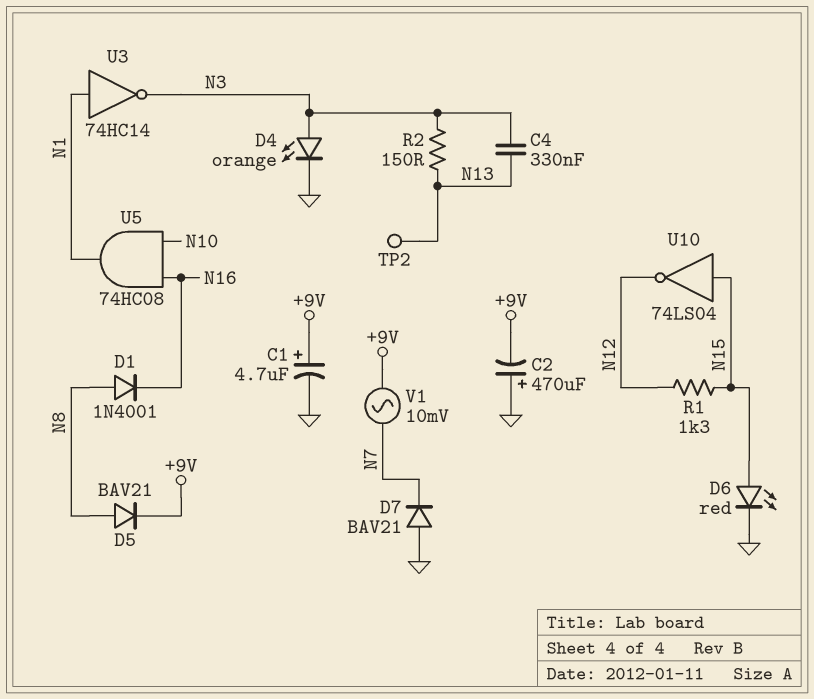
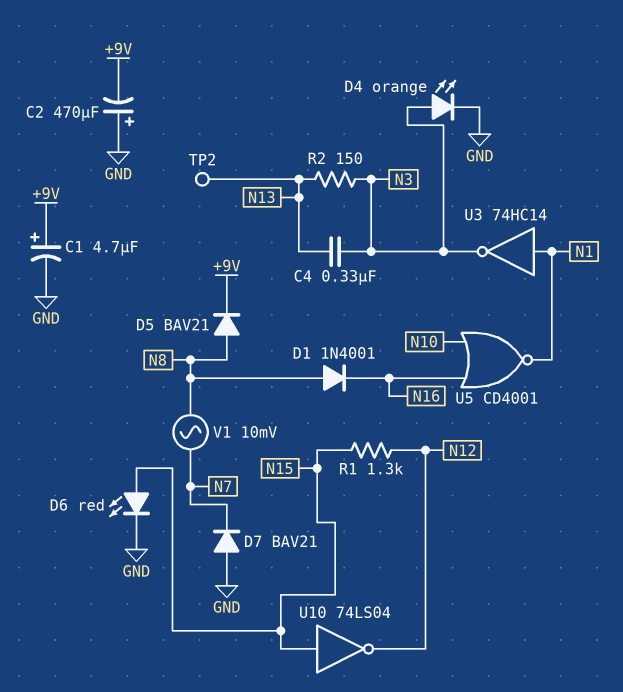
U5: AND 74HC08 (in N10, in N16, out N1) -> NOR CD4001 (in N10, in N16, out N1)
V1: AC 10mV (+9V, N7) -> AC 10mV (N7, N8)

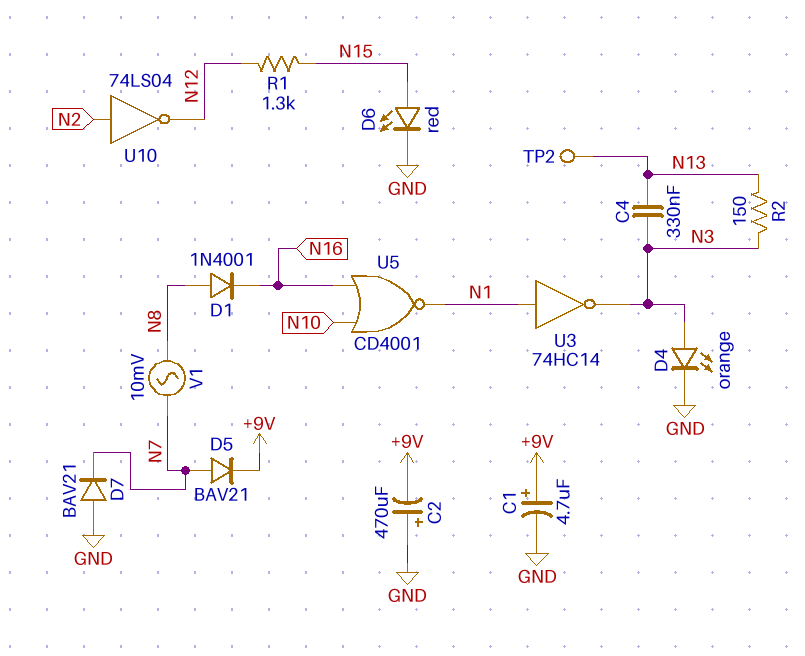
D5: diode BAV21 (A N8, K +9V) -> diode BAV21 (A N7, K +9V)
U10: NOT 74LS04 (in N15, out N12) -> NOT 74LS04 (in N2, out N12)

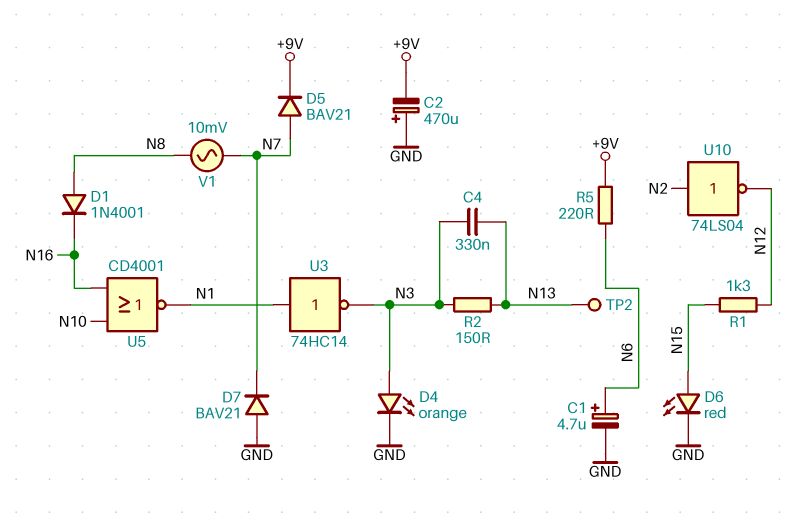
C1: 4.7uF (plus +9V, minus GND) -> 4.7uF (plus N6, minus GND)
R5: none -> 220 (+9V, N6)

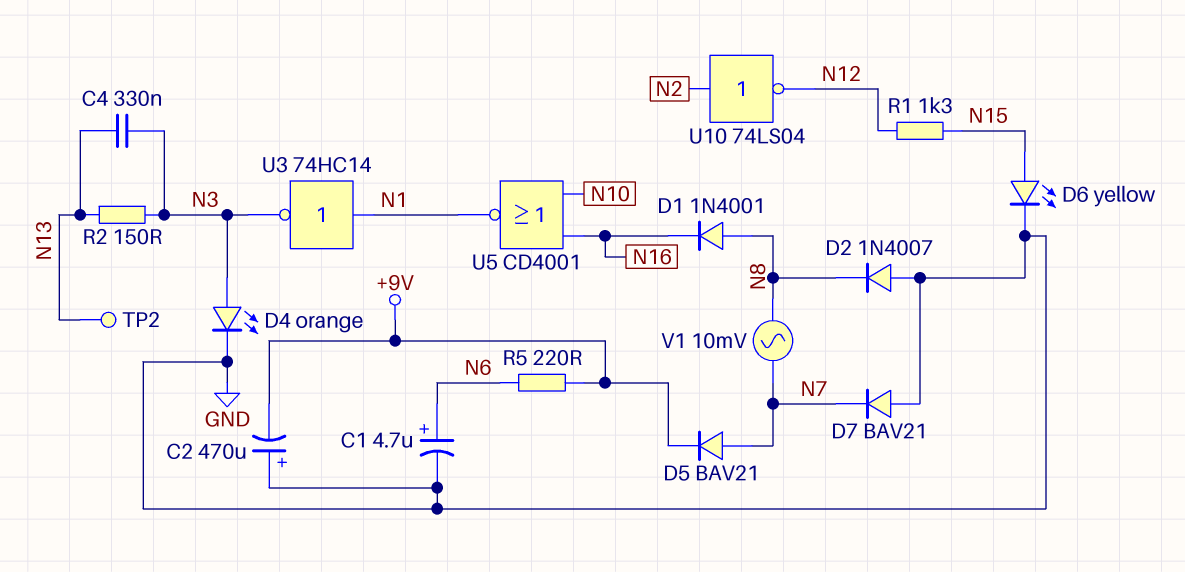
D2: none -> diode 1N4007 (A GND, K N8)
D6: LED red (A N15, K GND) -> LED yellow (A N15, K GND)

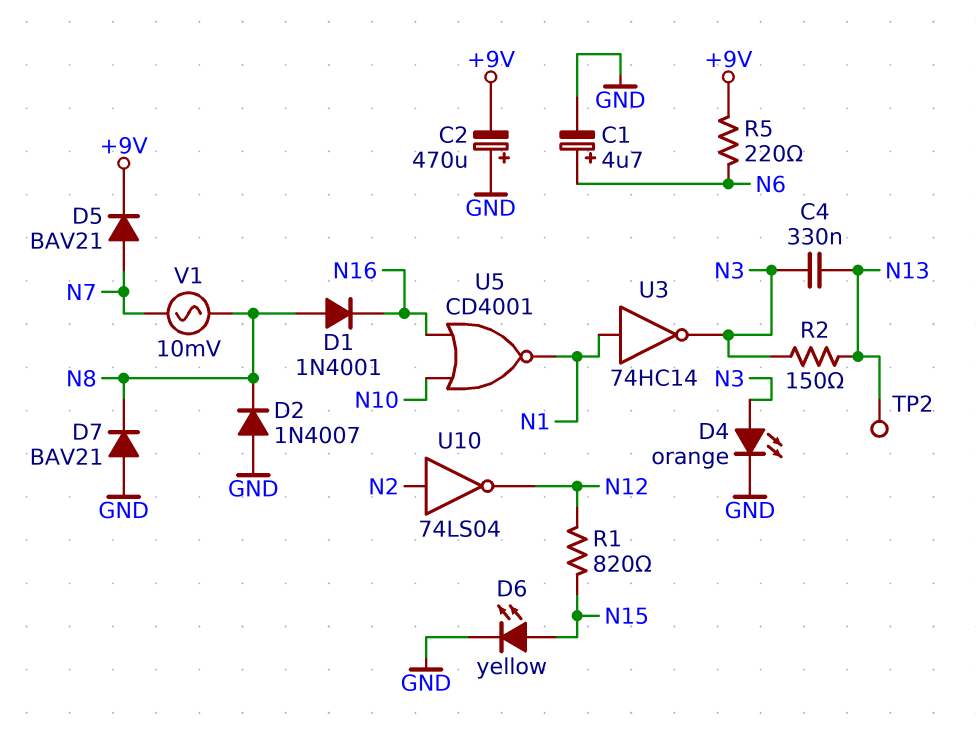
D7: diode BAV21 (A GND, K N7) -> diode BAV21 (A GND, K N8)
R1: 1.3k (N12, N15) -> 820 (N12, N15)

